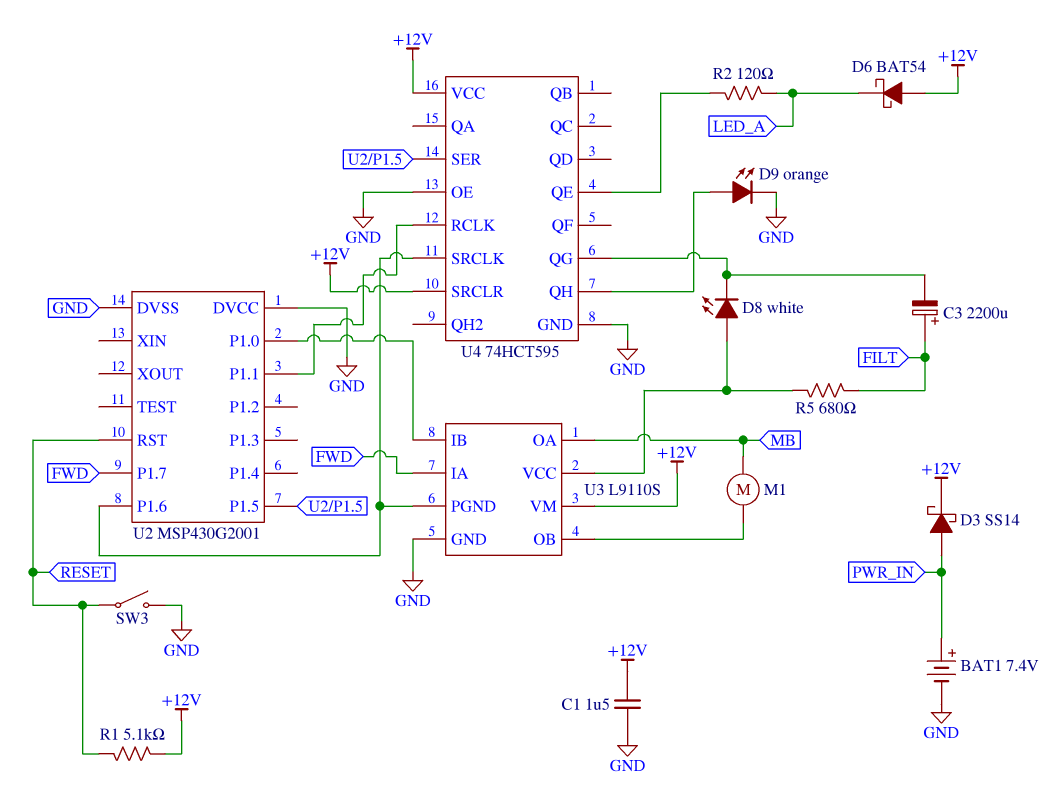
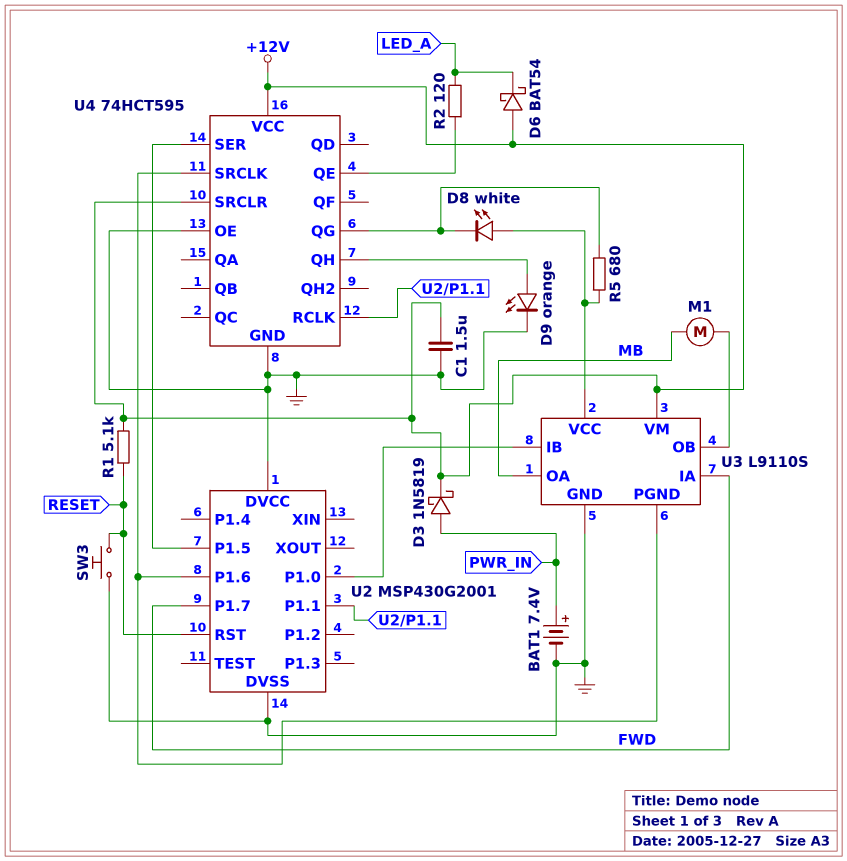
C3: 2200uF (plus FILT, minus U4/QG) -> none
D3: schottky SS14 (A PWR_IN, K +12V) -> schottky 1N5819 (A PWR_IN, K +12V)
R5: 680 (FILT, U3/VCC) -> 680 (U3/VCC, U4/QG)
SW3: switch (GND, RESET) -> button (GND, RESET)

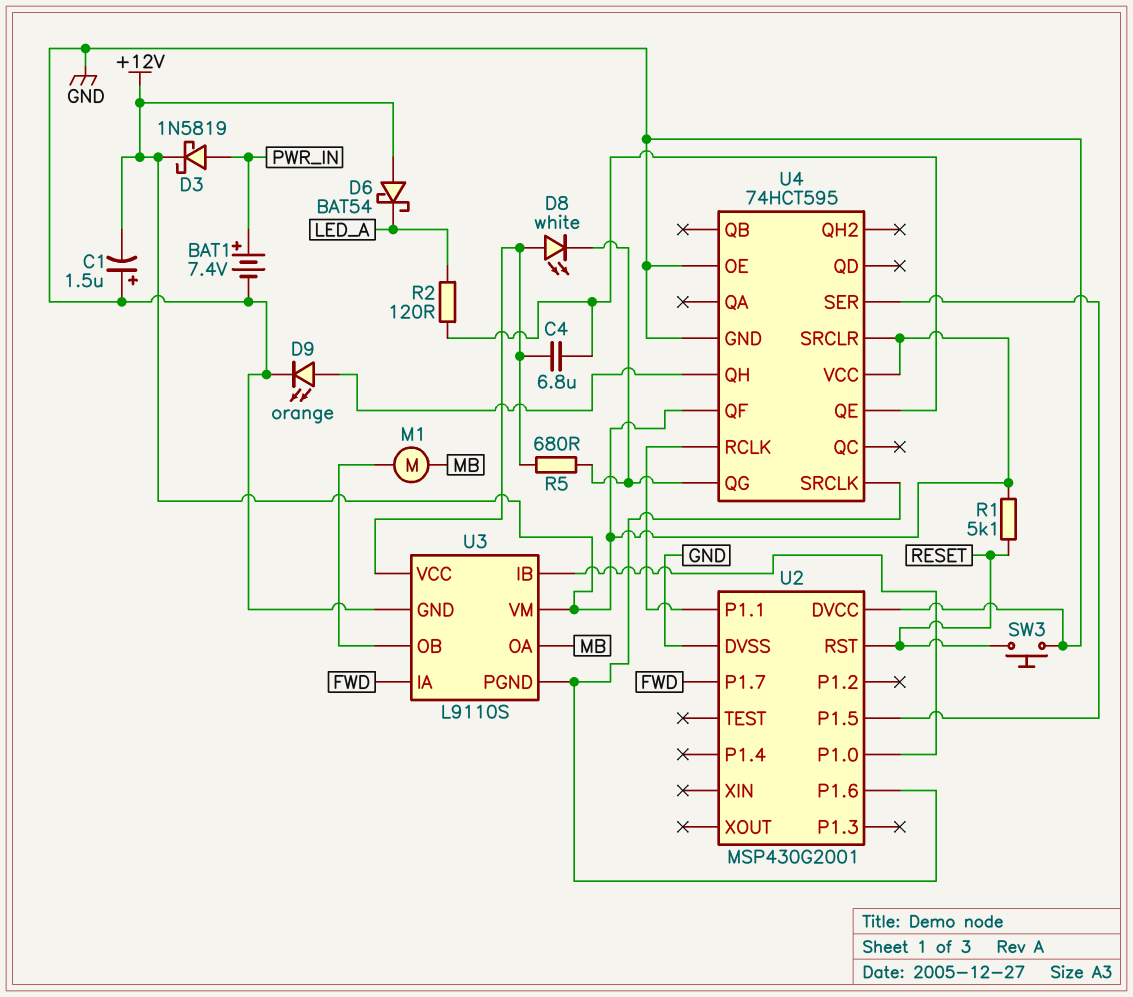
C1: 1.5uF (+12V, GND) -> 1.5uF (plus GND, minus +12V)
C4: none -> 6.8uF (U3/VCC, U4/QE)
U4 pin QF: none -> +12V

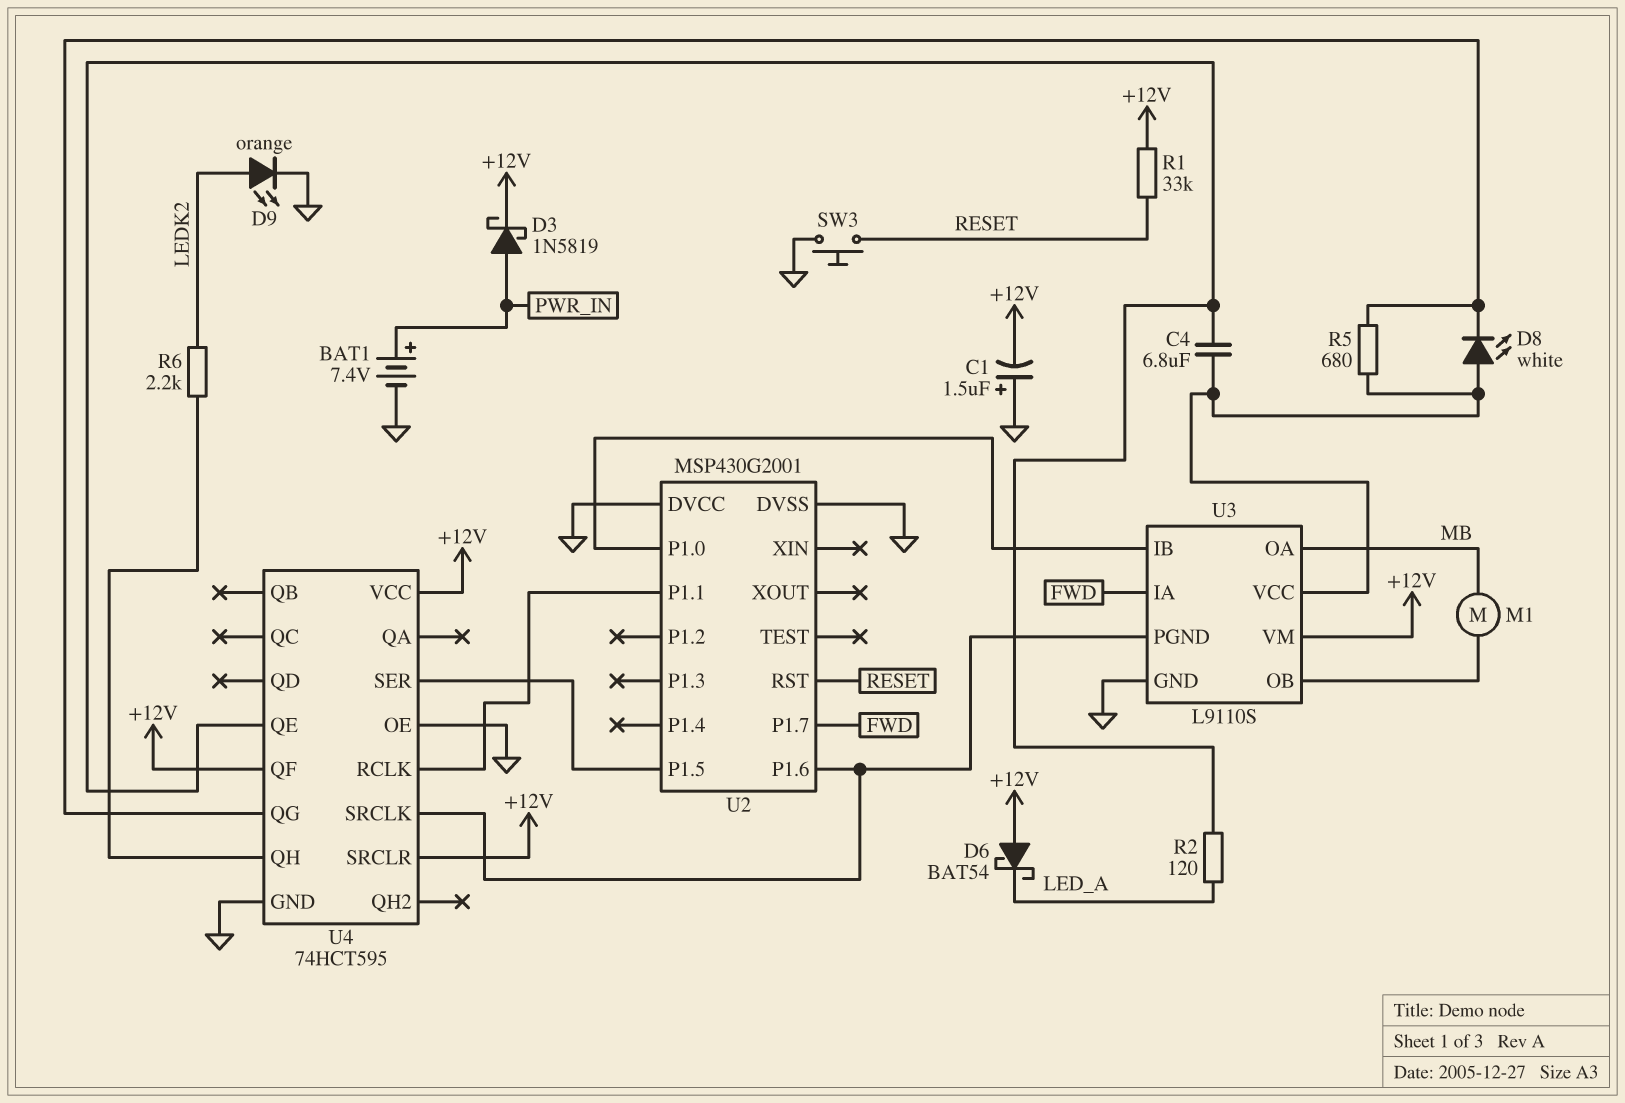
D9: LED orange (A U4/QH, K GND) -> LED orange (A LEDK2, K GND)
R1: 5.1k (+12V, RESET) -> 33k (+12V, RESET)
R6: none -> 2.2k (LEDK2, U4/QH)

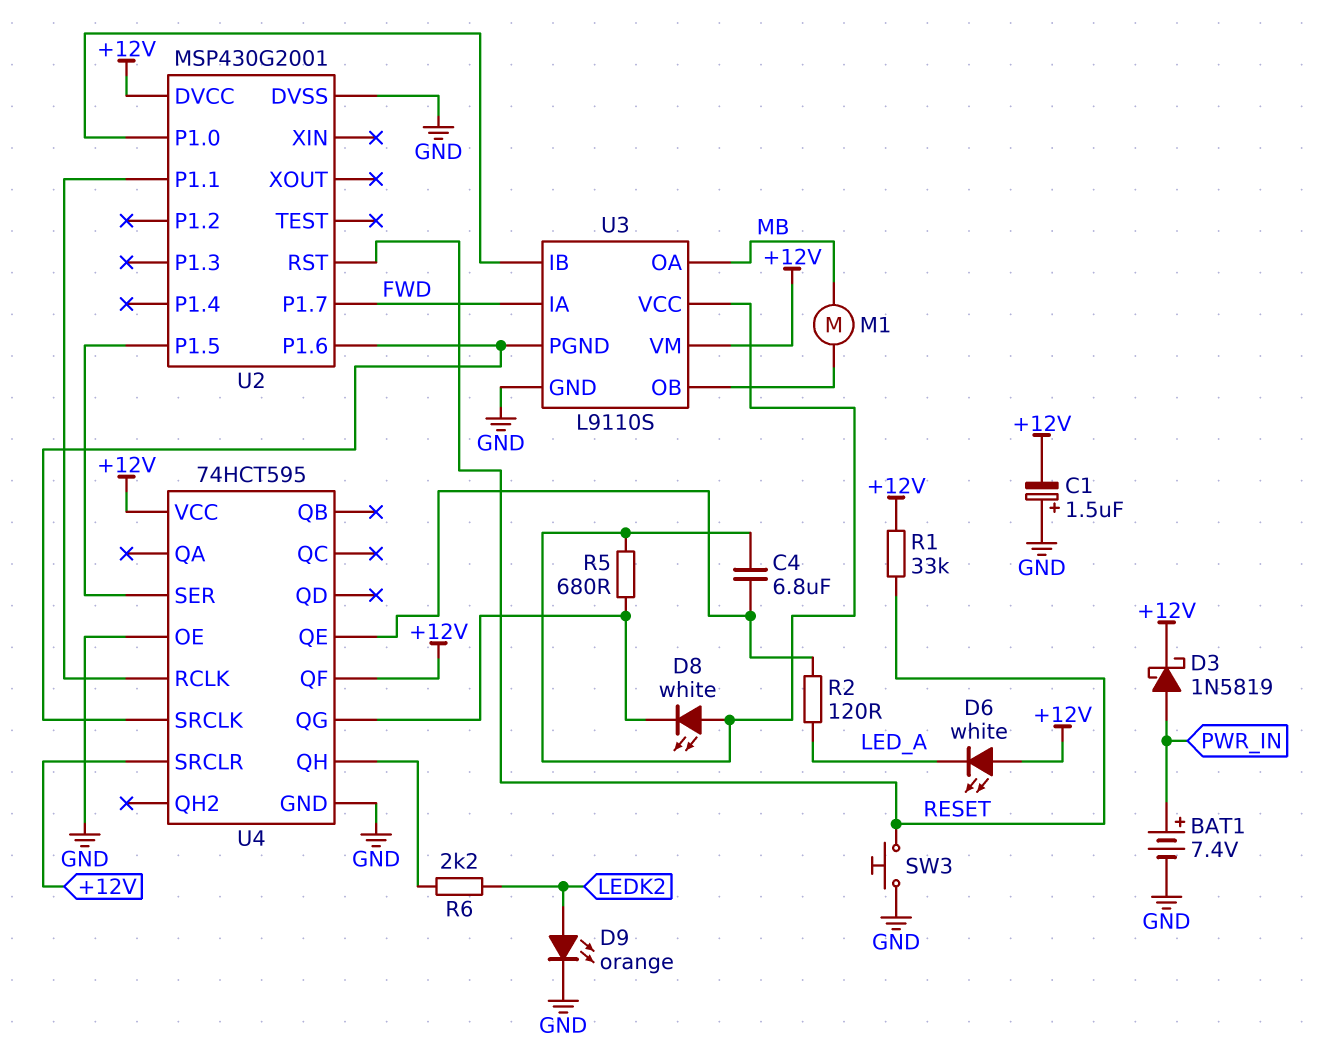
D6: schottky BAT54 (A +12V, K LED_A) -> LED white (A +12V, K LED_A)
U2 pin DVCC: GND -> +12V

